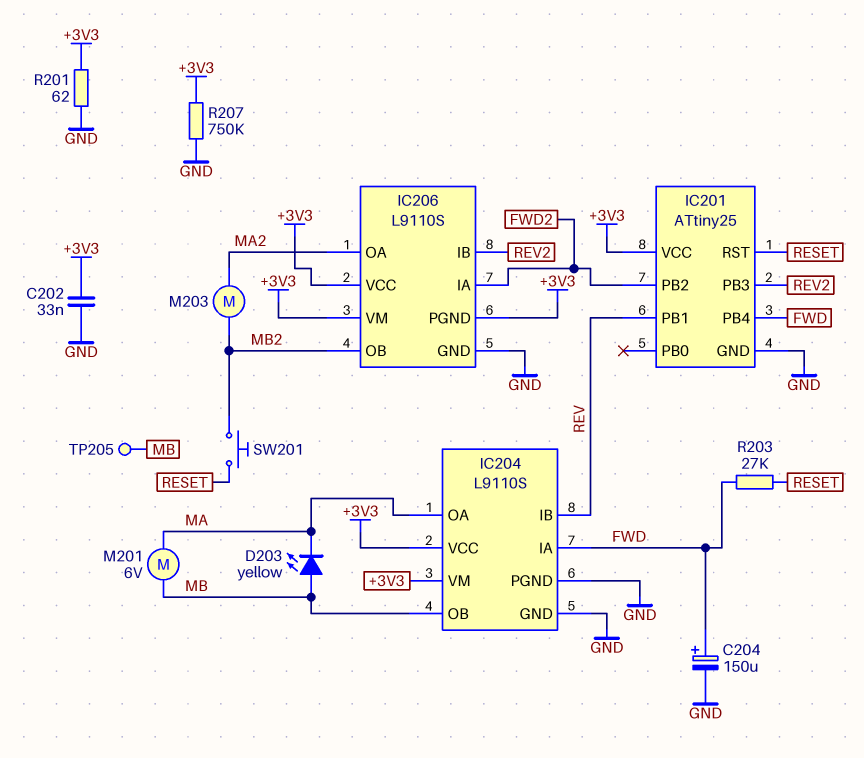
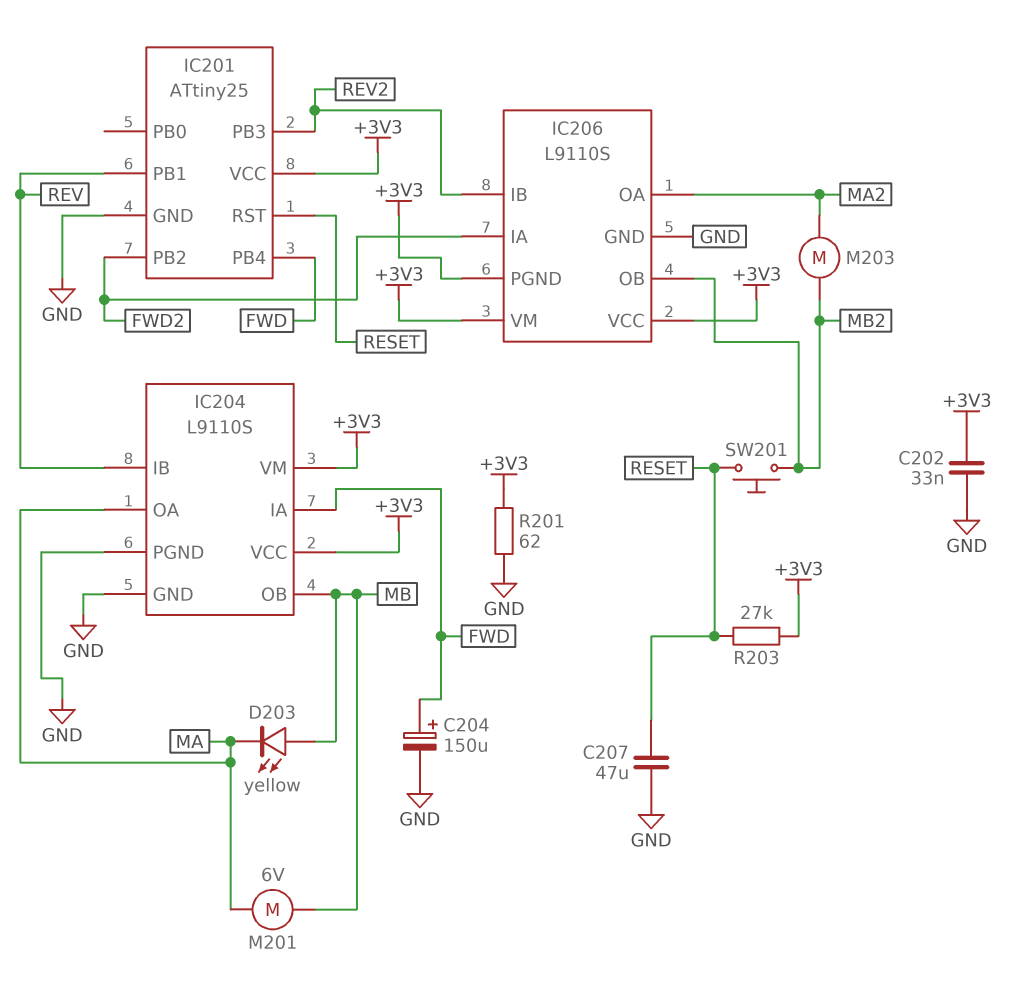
C207: none -> 47uF (GND, RESET)
R203: 27k (FWD, RESET) -> 27k (+3V3, RESET)
R207: 750k (+3V3, GND) -> none
TP205: test point (MB) -> none

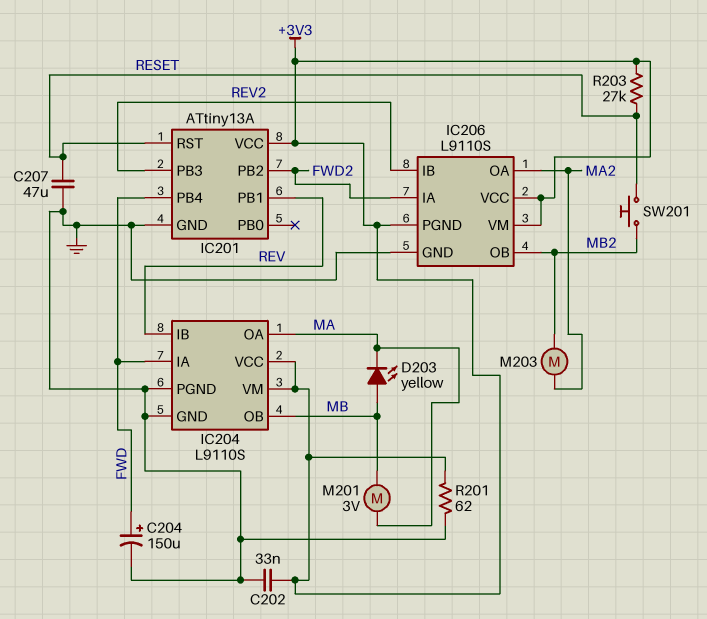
IC201: ATtiny25 -> ATtiny13A
M201: motor 6V (MA, MB) -> motor 3V (MA, MB)

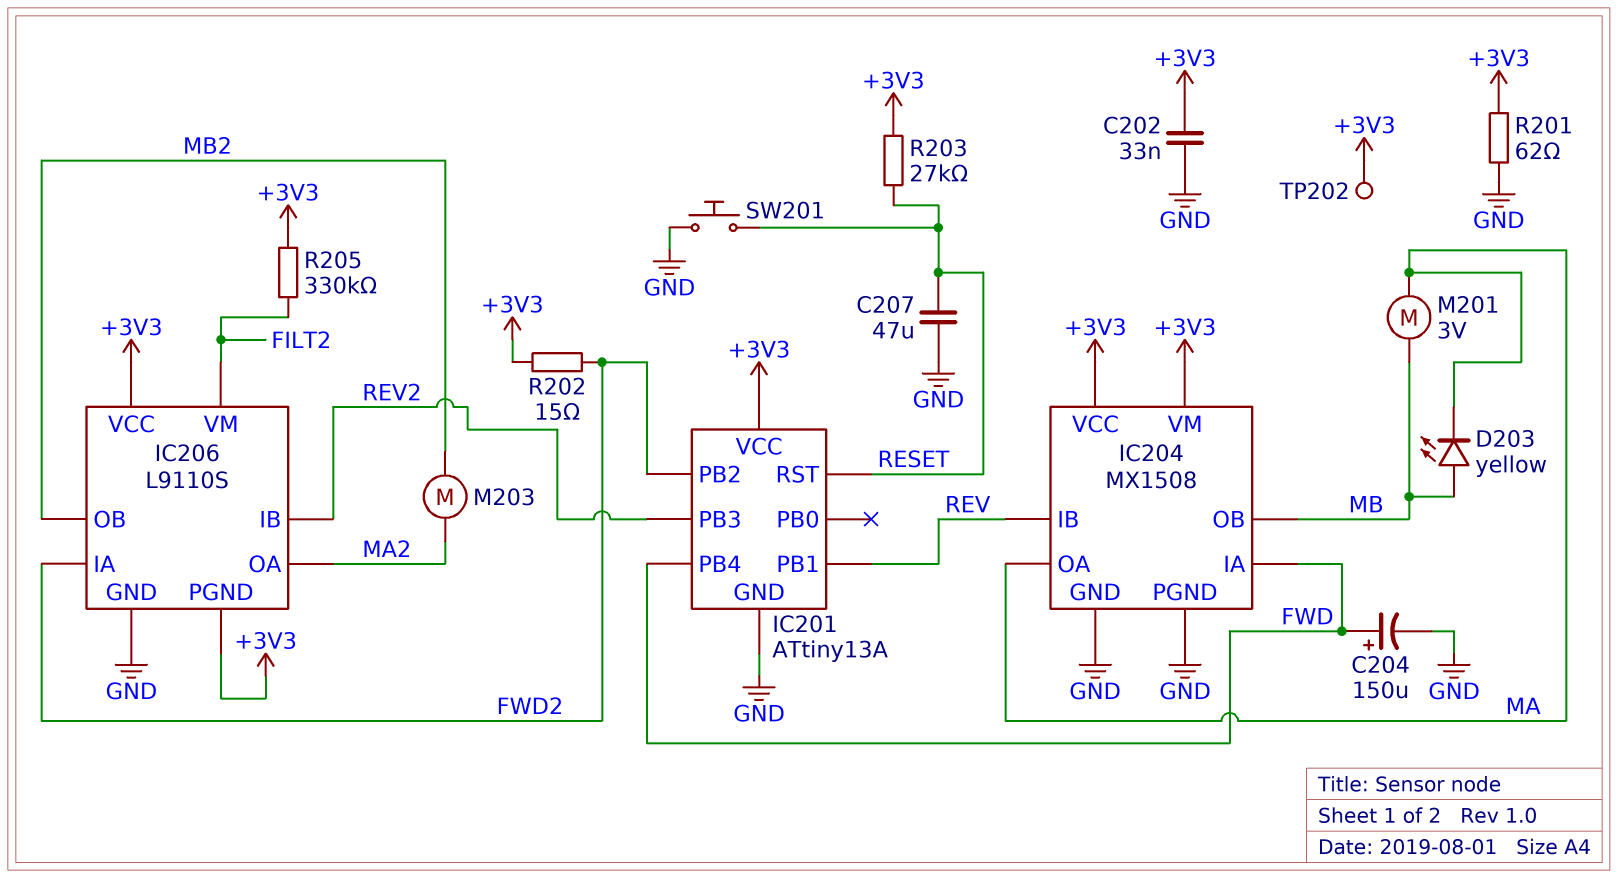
IC204: L9110S -> MX1508
IC206 pin VM: +3V3 -> FILT2
R202: none -> 15 (+3V3, FWD2)
R205: none -> 330k (+3V3, FILT2)
SW201: button (MB2, RESET) -> button (GND, RESET)
TP202: none -> test point (+3V3)

